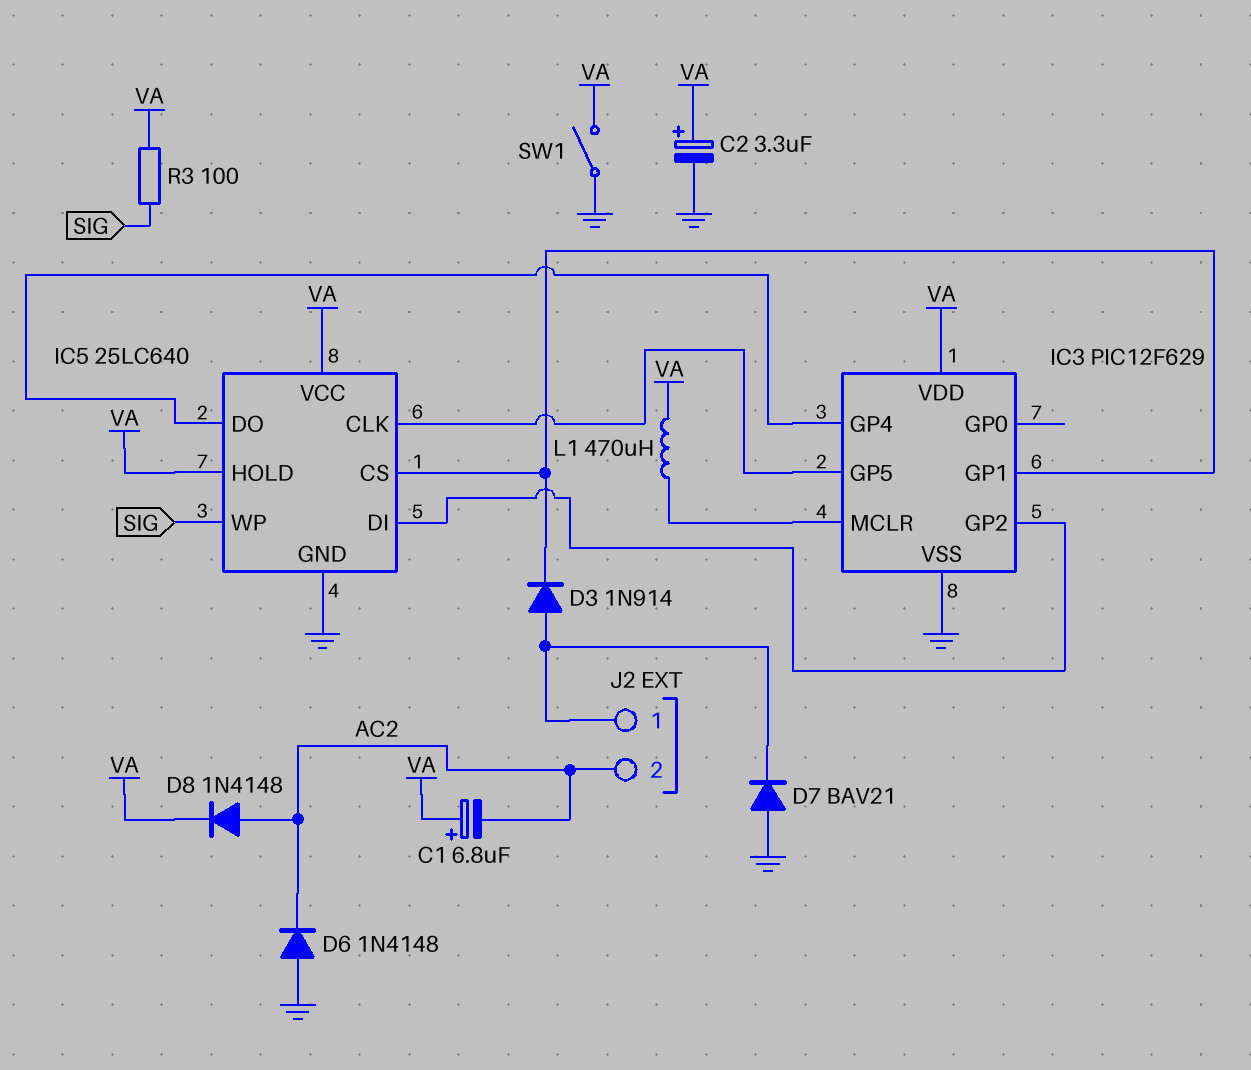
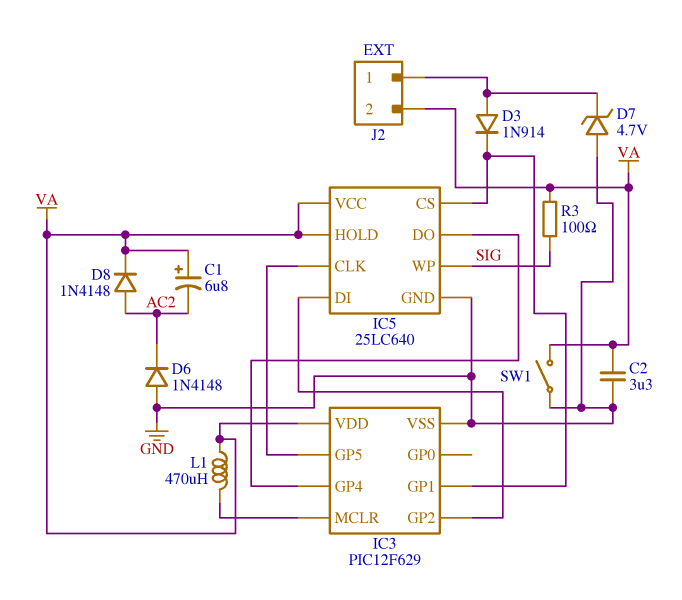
C2: 3.3uF (plus VA, minus GND) -> 3.3uF (GND, VA)
D7: diode BAV21 (A GND, K J2/1) -> zener 4.7V (A GND, K J2/1)
J2 pin 2: AC2 -> VA

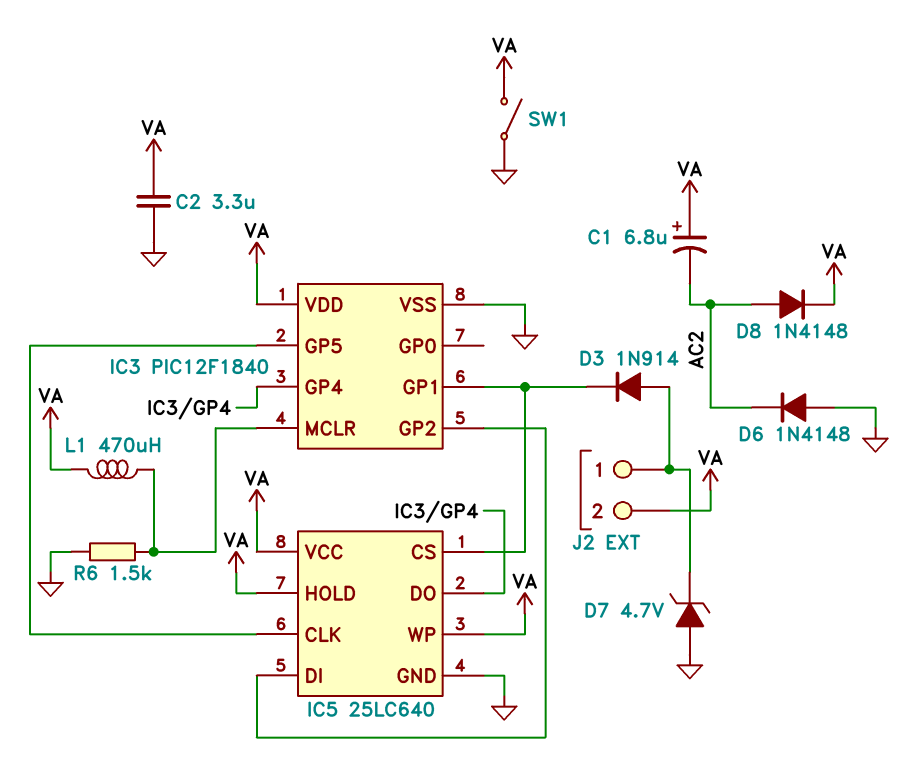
IC3: PIC12F629 -> PIC12F1840
IC5 pin WP: SIG -> VA
R3: 100 (SIG, VA) -> none
R6: none -> 1.5k (GND, IC3/MCLR)

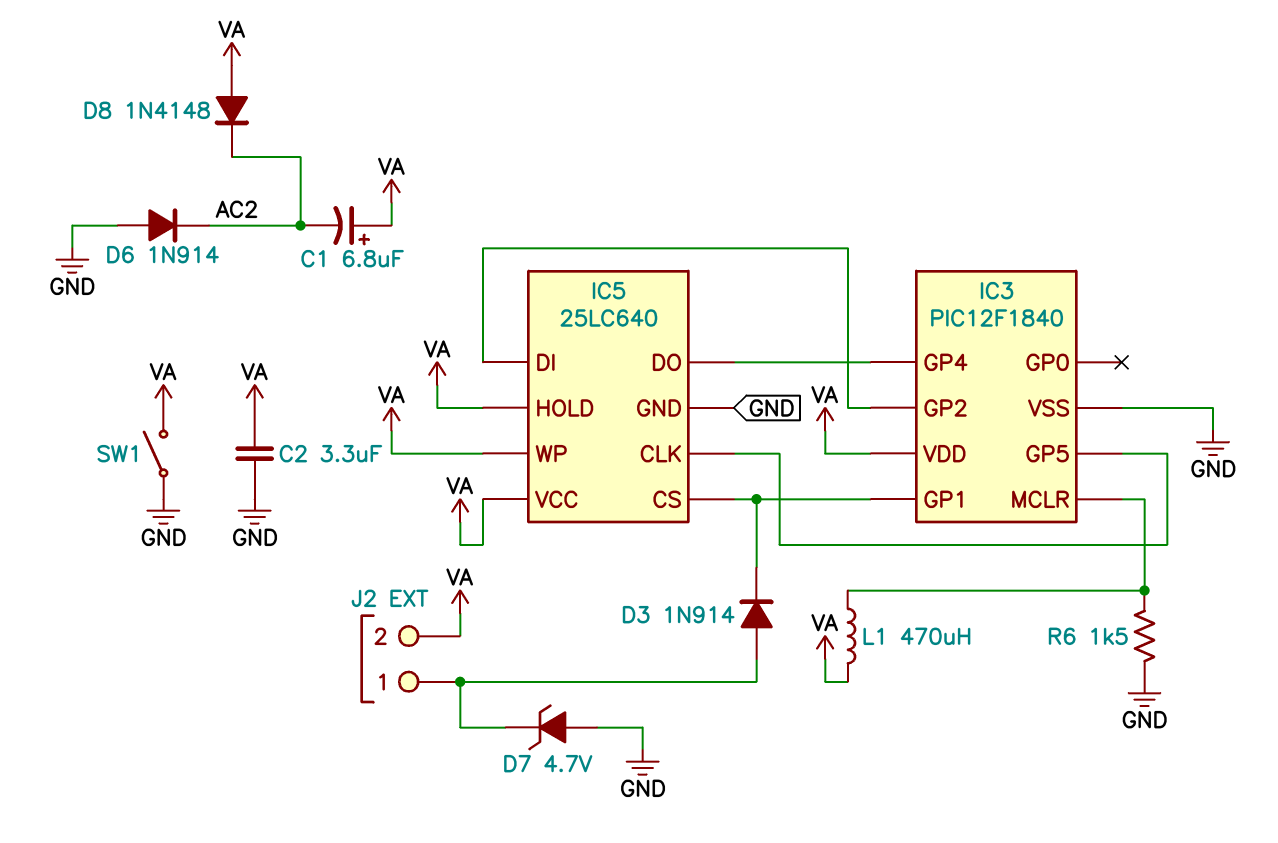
D6: diode 1N4148 (A GND, K AC2) -> diode 1N914 (A GND, K AC2)
D8: diode 1N4148 (A AC2, K VA) -> diode 1N4148 (A VA, K AC2)

